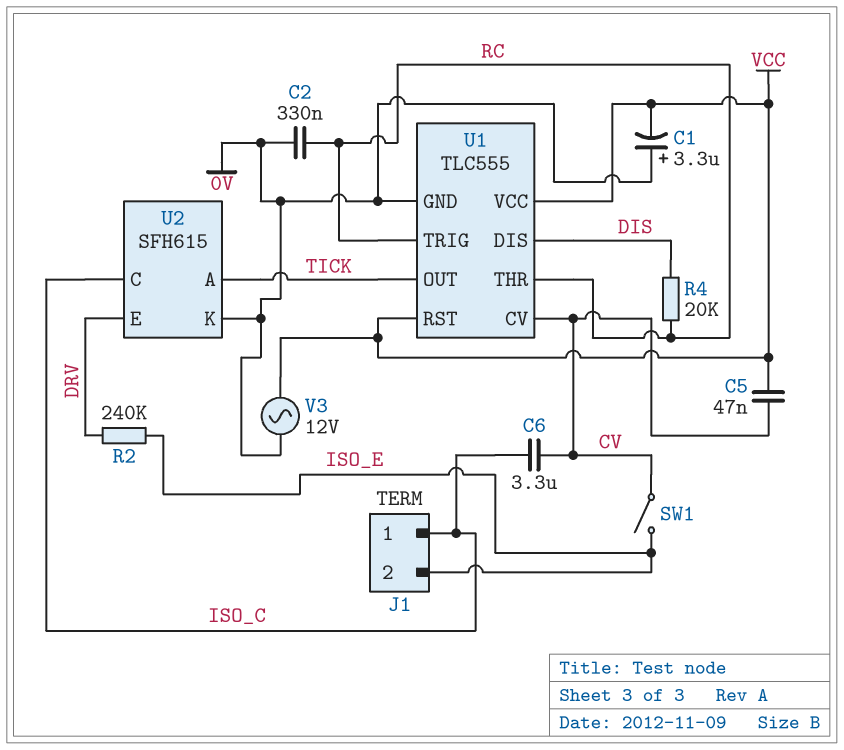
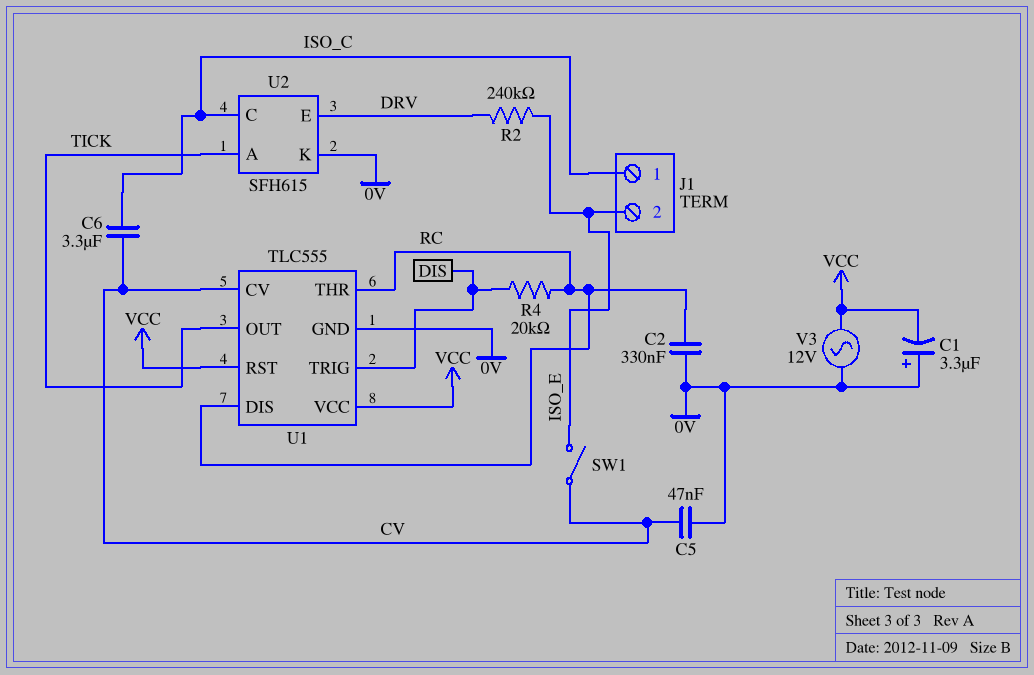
C5: 47nF (CV, VCC) -> 47nF (0V, CV)
U1 pin DIS: DIS -> RC
U1 pin TRIG: RC -> DIS

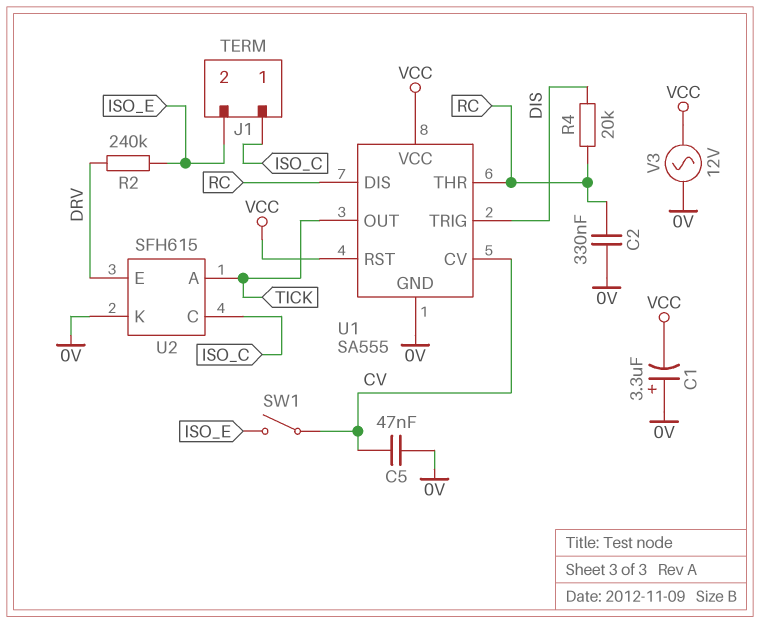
C6: 3.3uF (CV, ISO_C) -> none
U1: TLC555 -> SA555

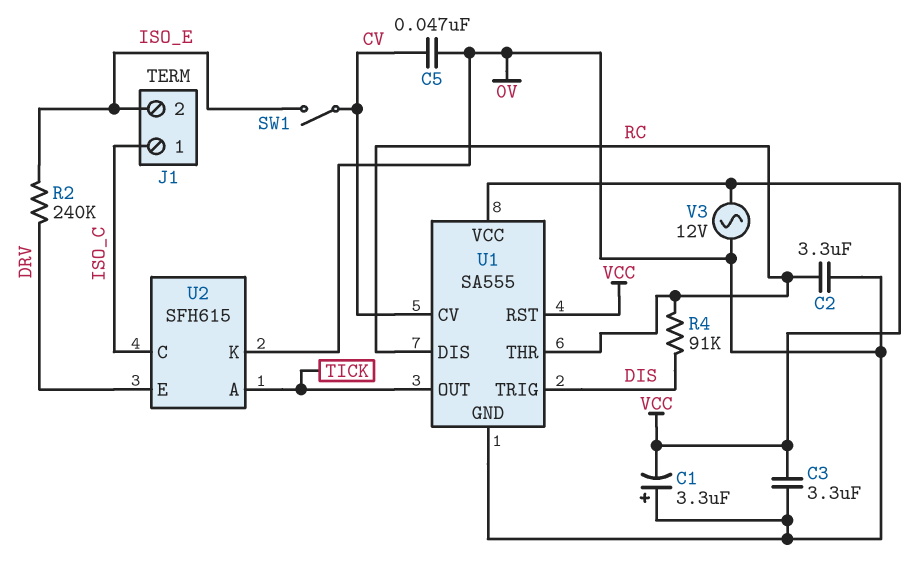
C2: 330nF (0V, RC) -> 3.3uF (0V, RC)
C3: none -> 3.3uF (0V, VCC)
R4: 20k (DIS, RC) -> 91k (DIS, RC)

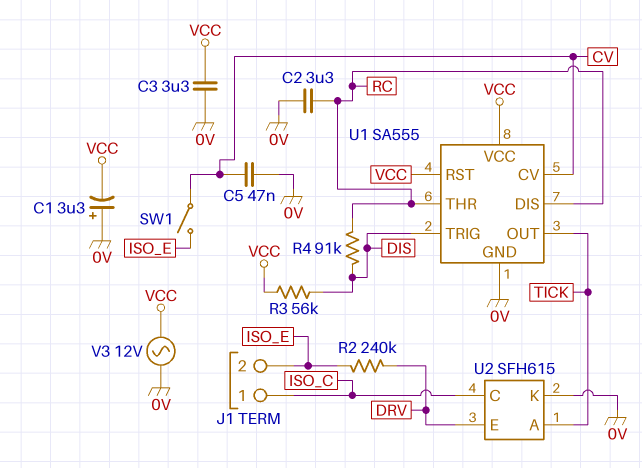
R3: none -> 56k (DIS, VCC)

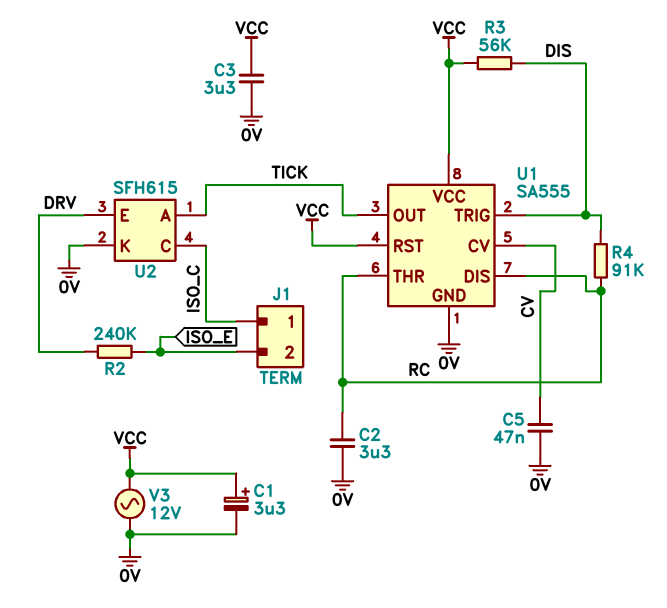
C1: 3.3uF (plus 0V, minus VCC) -> 3.3uF (plus VCC, minus 0V)
SW1: switch (CV, ISO_E) -> none

